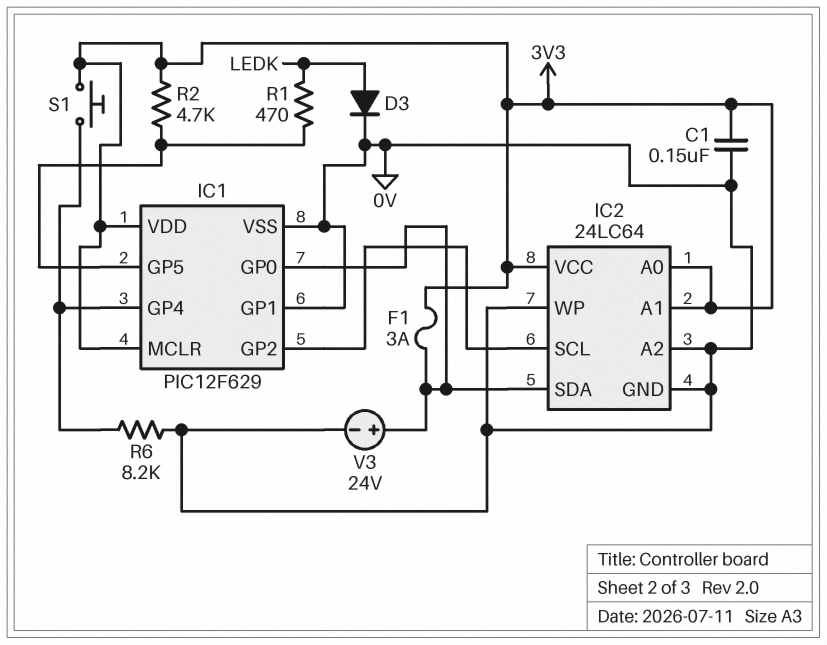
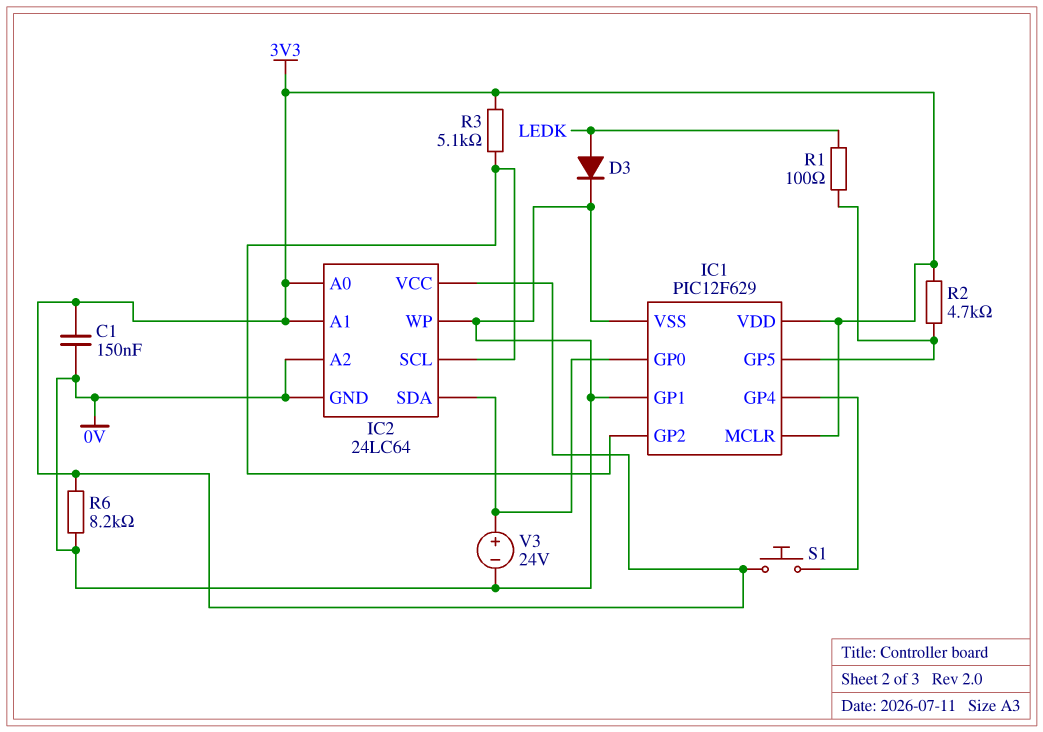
F1: 3A (3V3, IC1/GP0) -> none
R1: 470 (IC1/GP5, LEDK) -> 100 (IC1/GP5, LEDK)
R3: none -> 5.1k (3V3, IC1/GP2)
R6: 8.2k (0V, IC1/GP4) -> 8.2k (0V, 3V3)

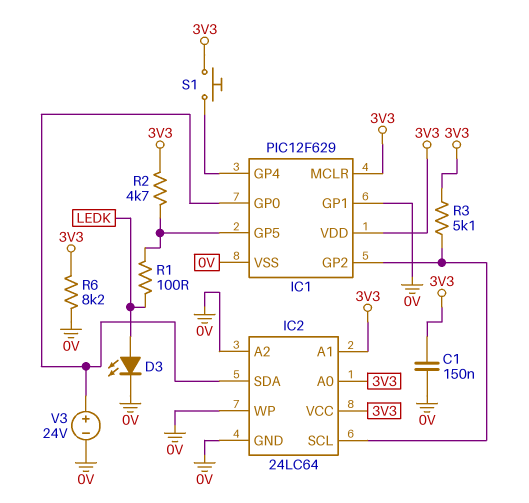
D3: diode (A LEDK, K 0V) -> LED (A LEDK, K 0V)

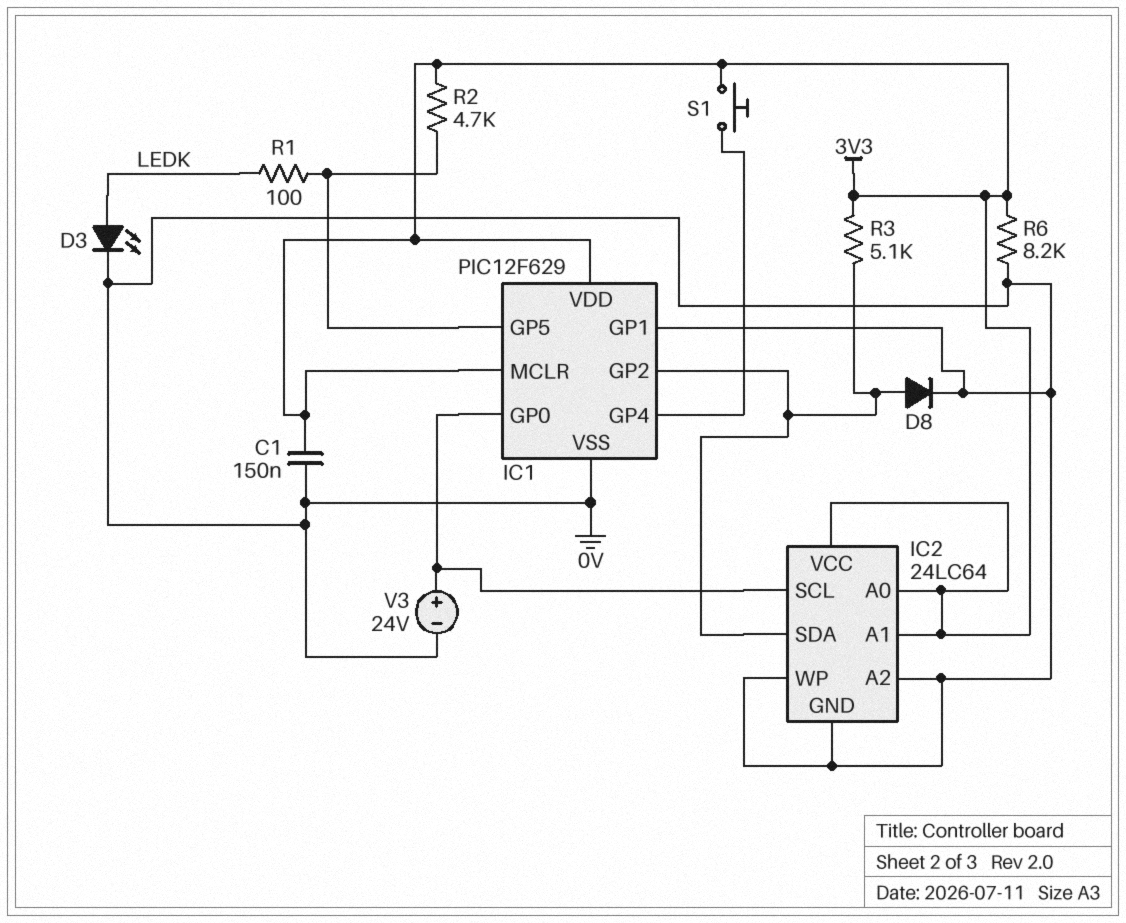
D8: none -> diode (A IC1/GP2, K 0V)
IC2 pin SCL: IC1/GP2 -> IC1/GP0
IC2 pin SDA: IC1/GP0 -> IC1/GP2

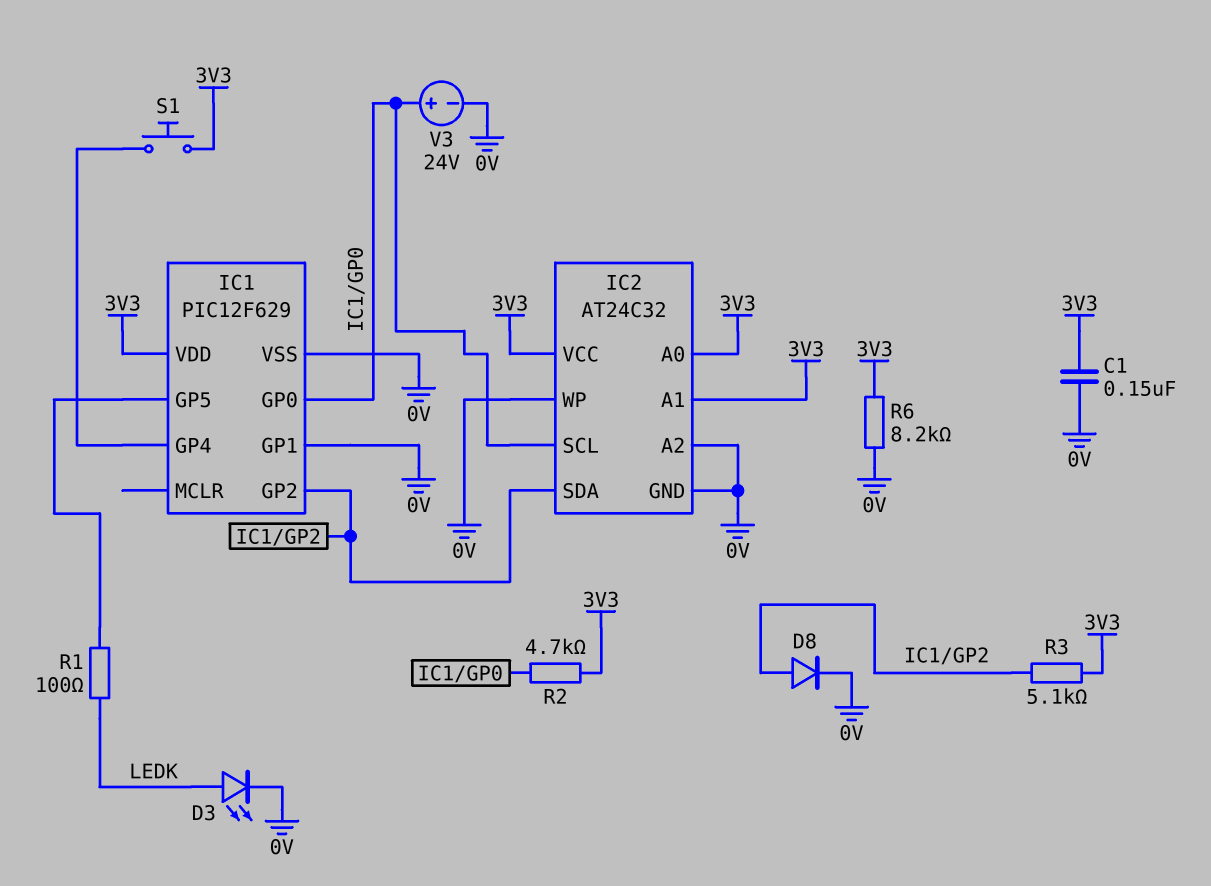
IC1 pin MCLR: 3V3 -> none
IC2: 24LC64 -> AT24C32
R2: 4.7k (3V3, IC1/GP5) -> 4.7k (3V3, IC1/GP0)

